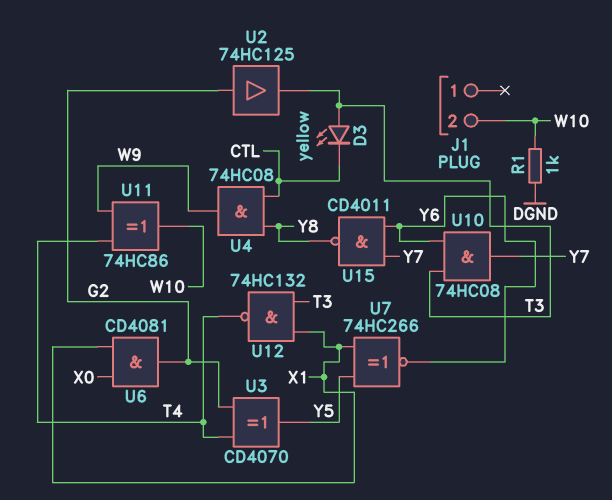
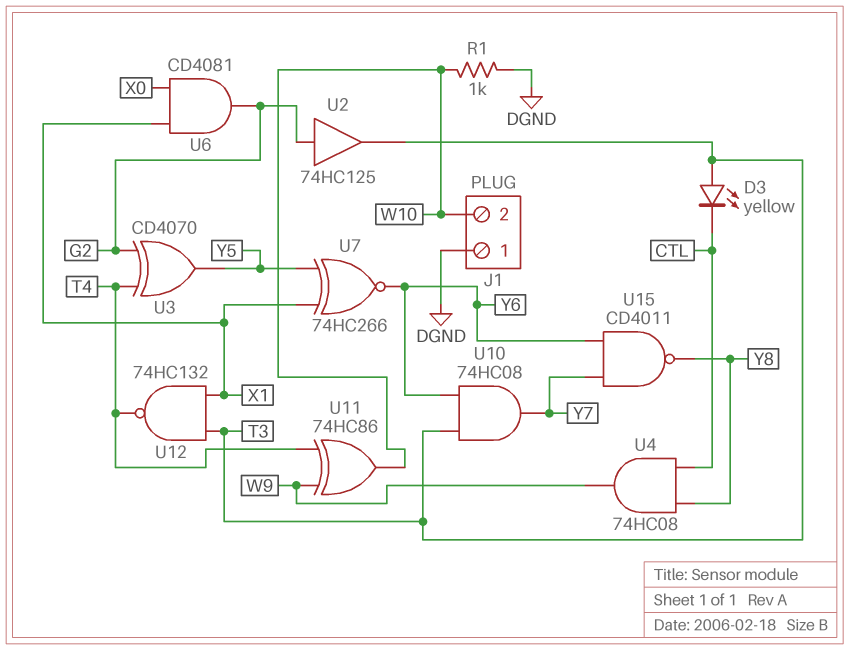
J1 pin 1: none -> DGND

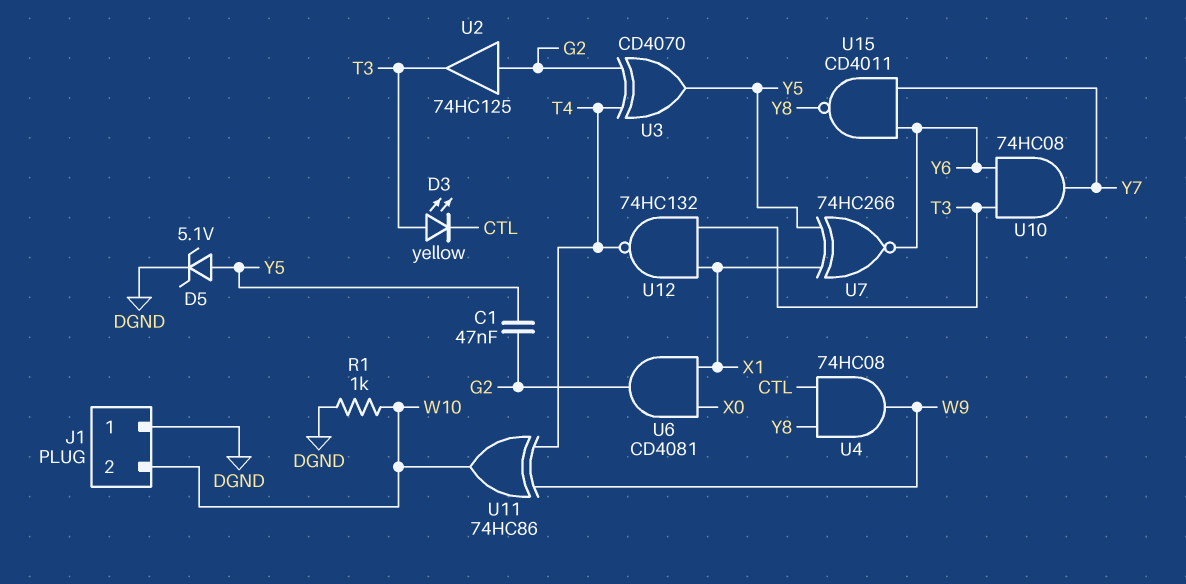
C1: none -> 47nF (G2, Y5)
D5: none -> zener 5.1V (A Y5, K DGND)

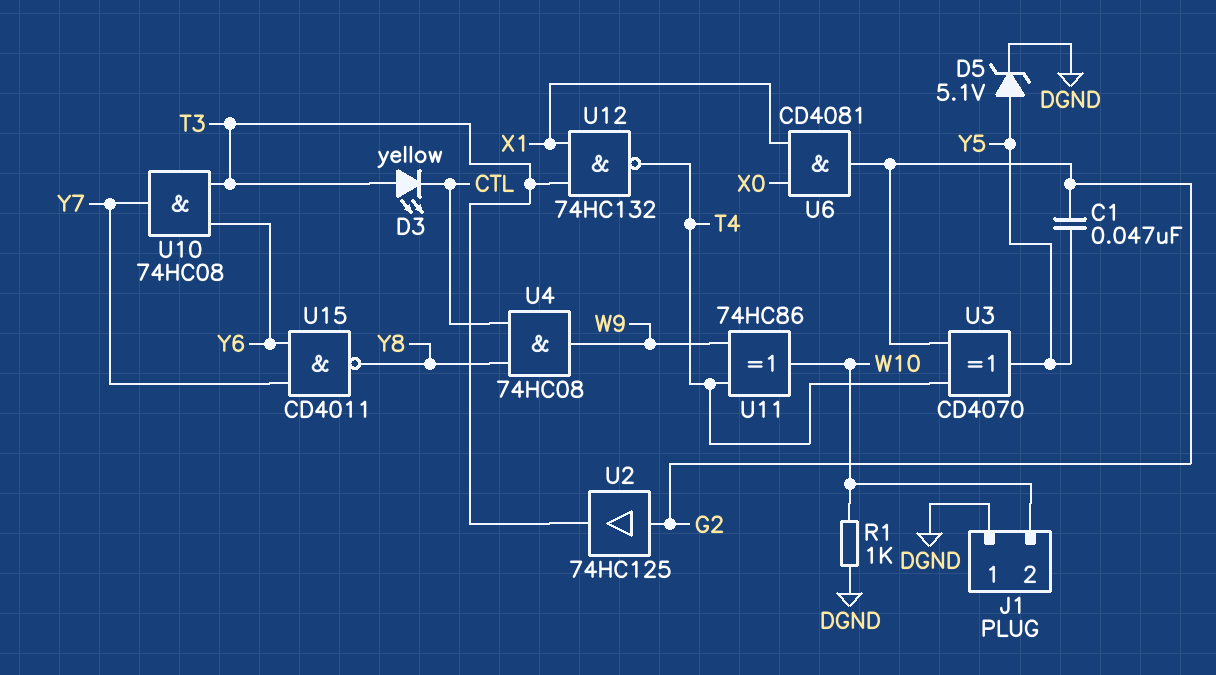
U7: XNOR 74HC266 (in X1, in Y5, out Y6) -> none

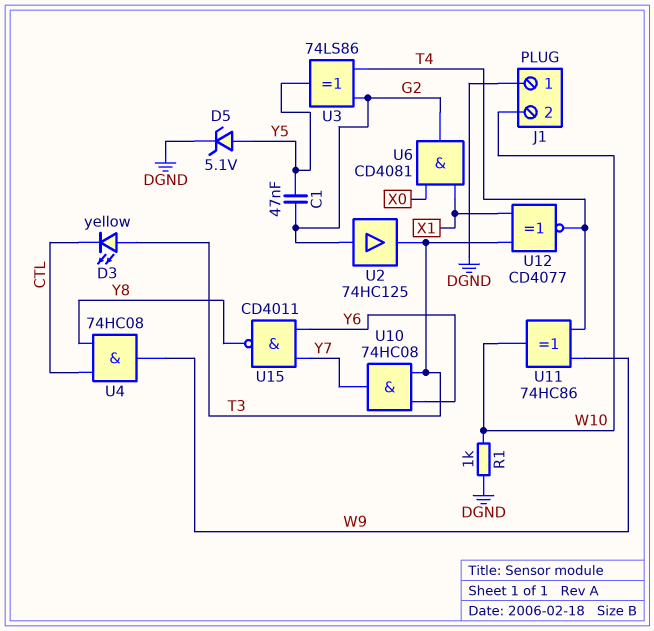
U3: XOR CD4070 (in G2, in T4, out Y5) -> XOR 74LS86 (in G2, in T4, out Y5)
U12: NAND 74HC132 (in T3, in X1, out T4) -> XNOR CD4077 (in T3, in X1, out T4)

